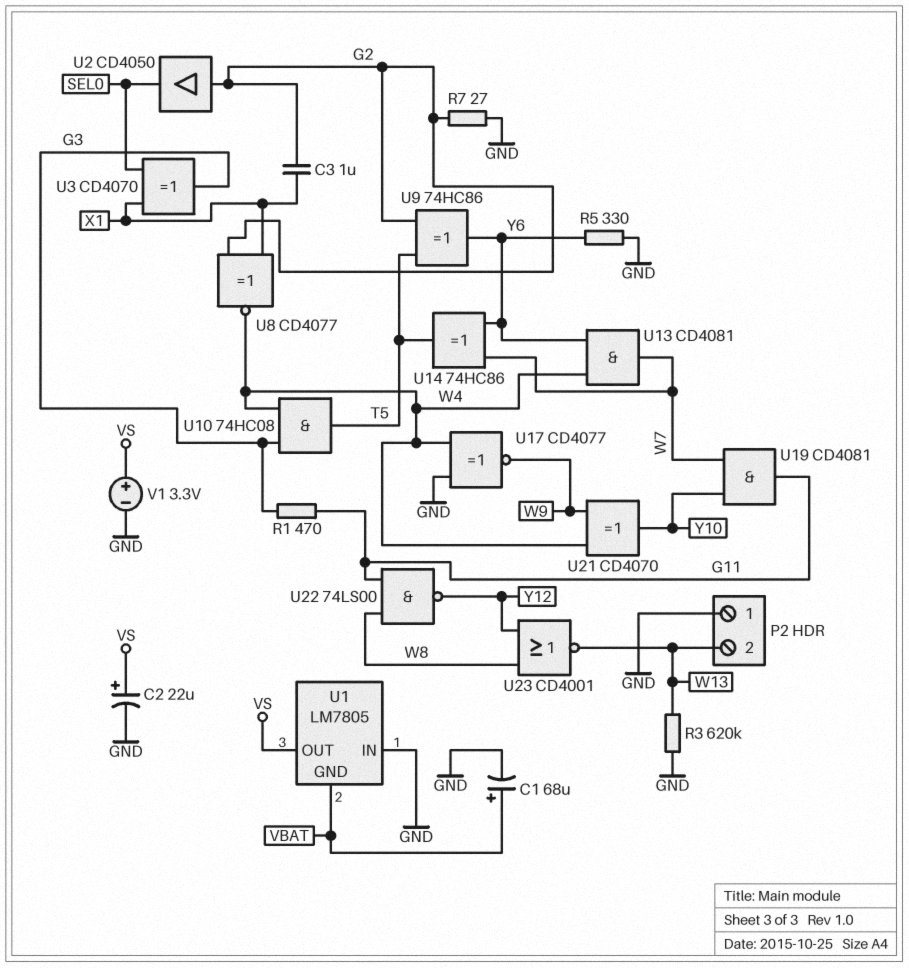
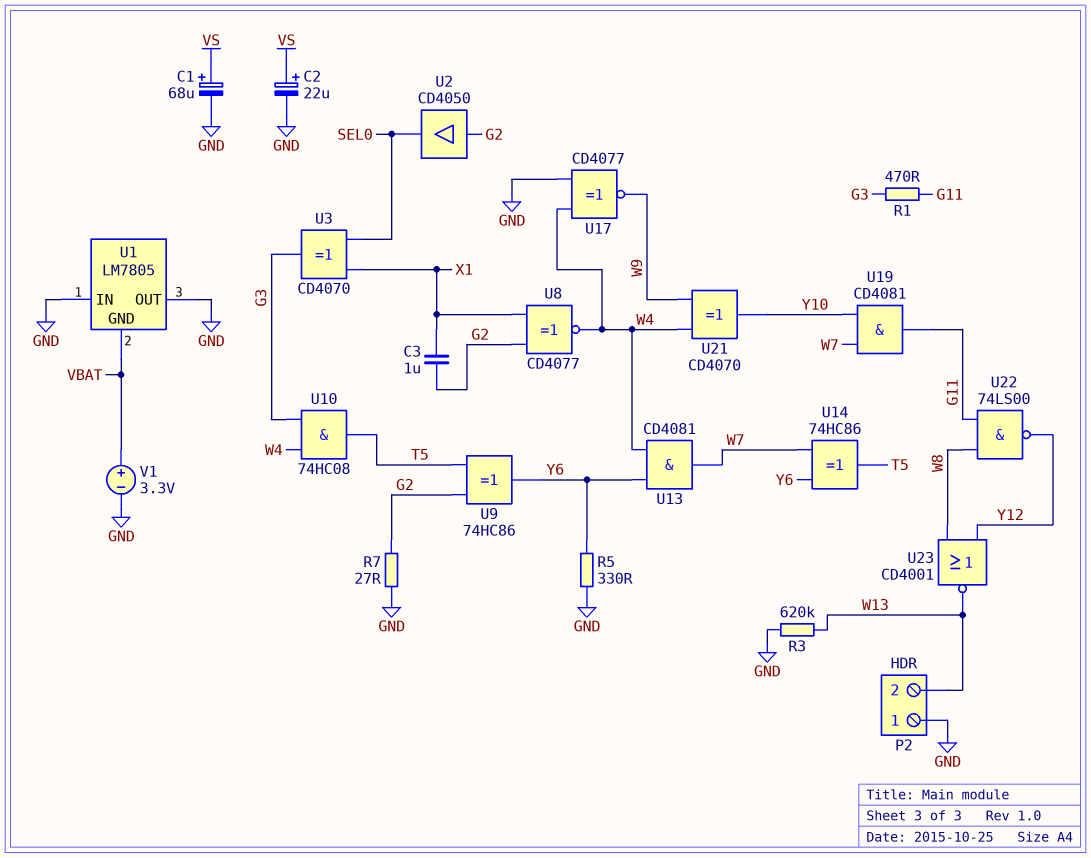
C1: 68uF (plus VBAT, minus GND) -> 68uF (plus VS, minus GND)
U1 pin OUT: VS -> GND
V1: 3.3V (plus VS, minus GND) -> 3.3V (plus VBAT, minus GND)

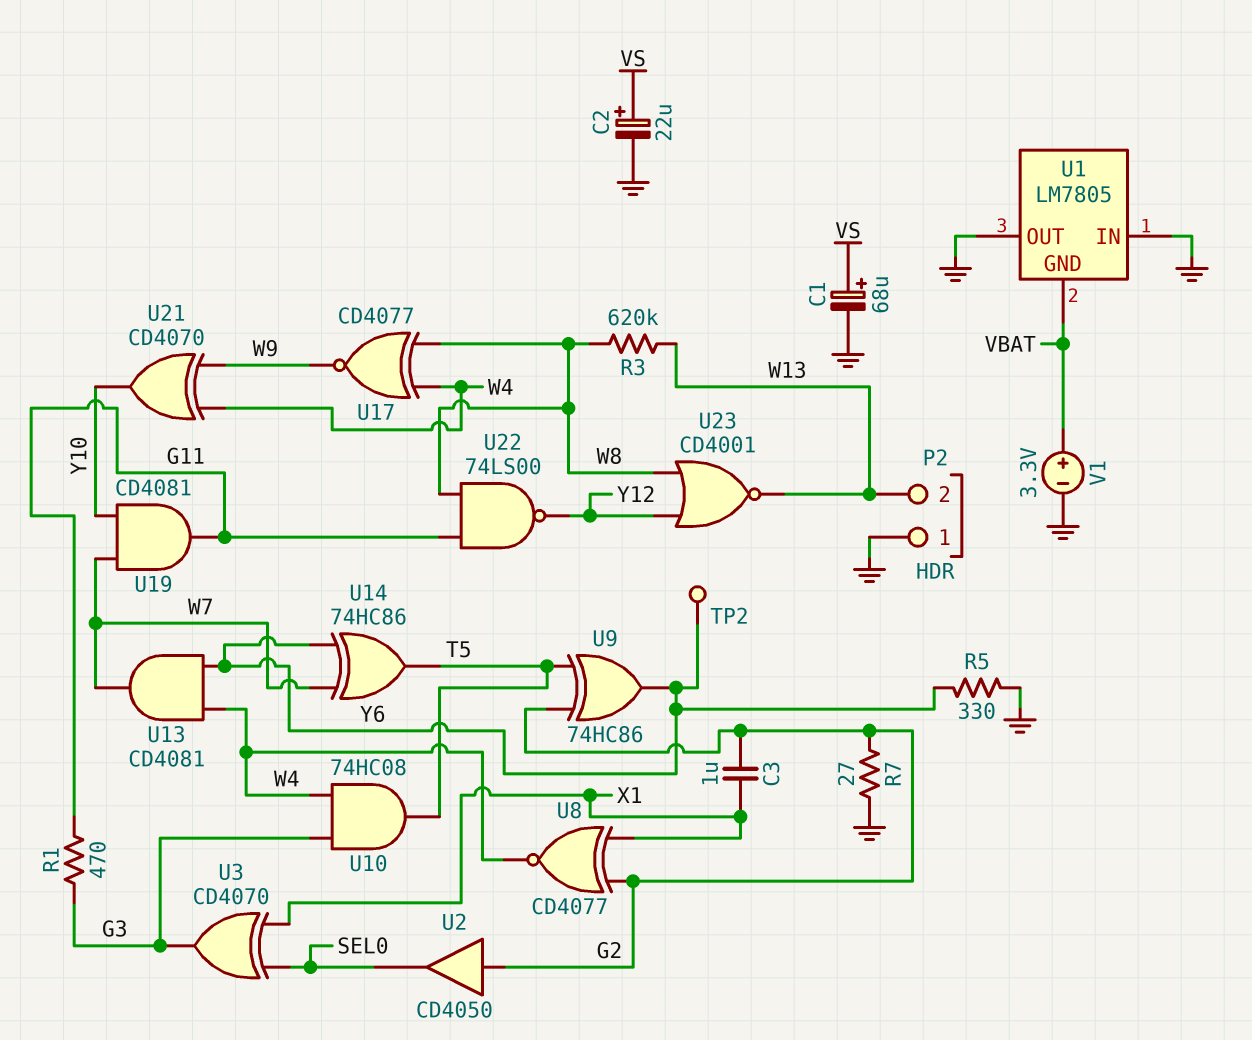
R3: 620k (GND, W13) -> 620k (W8, W13)
TP2: none -> test point (Y6)
U17: XNOR CD4077 (in GND, in W4, out W9) -> XNOR CD4077 (in W4, in W8, out W9)

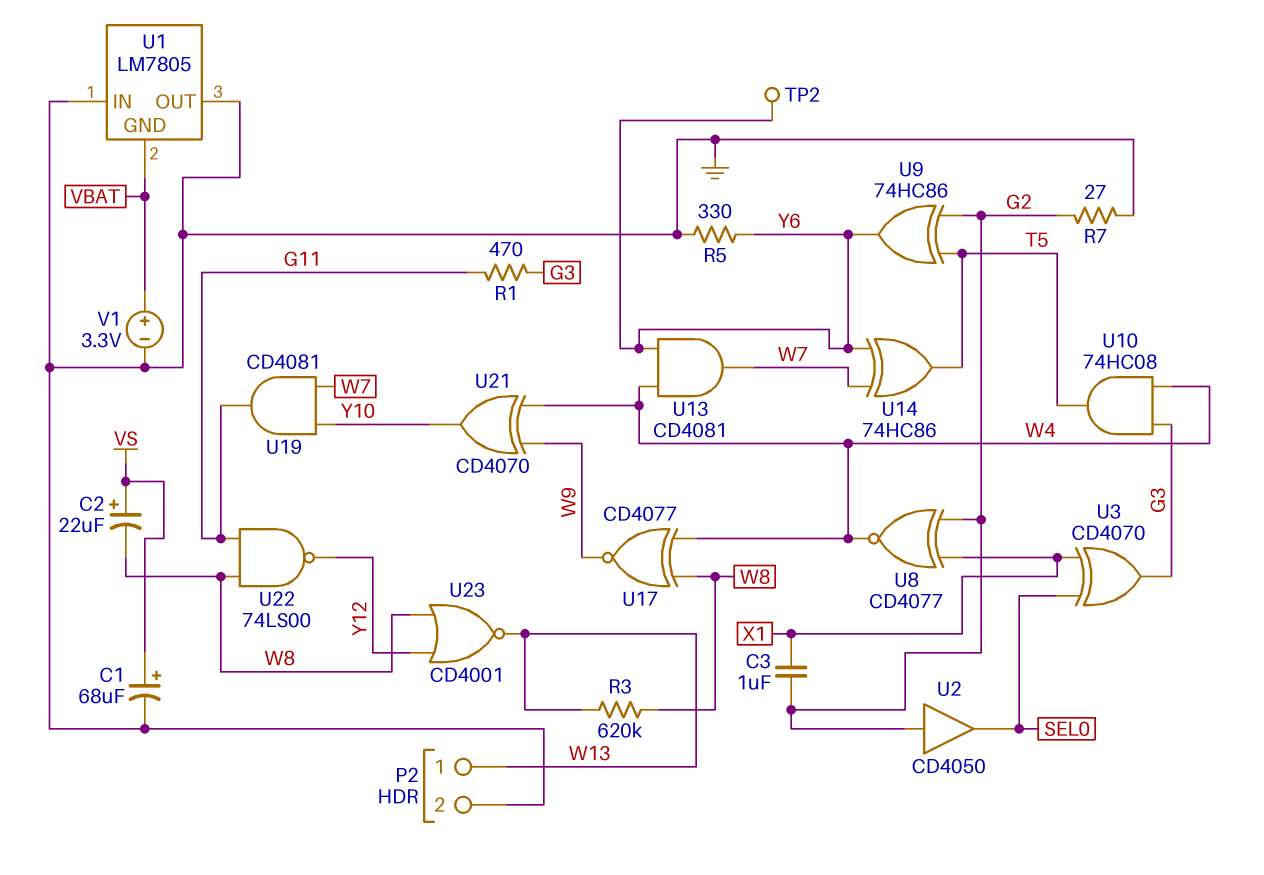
C2: 22uF (plus VS, minus GND) -> 22uF (plus VS, minus W8)
P2 pin 1: GND -> W13
P2 pin 2: W13 -> GND

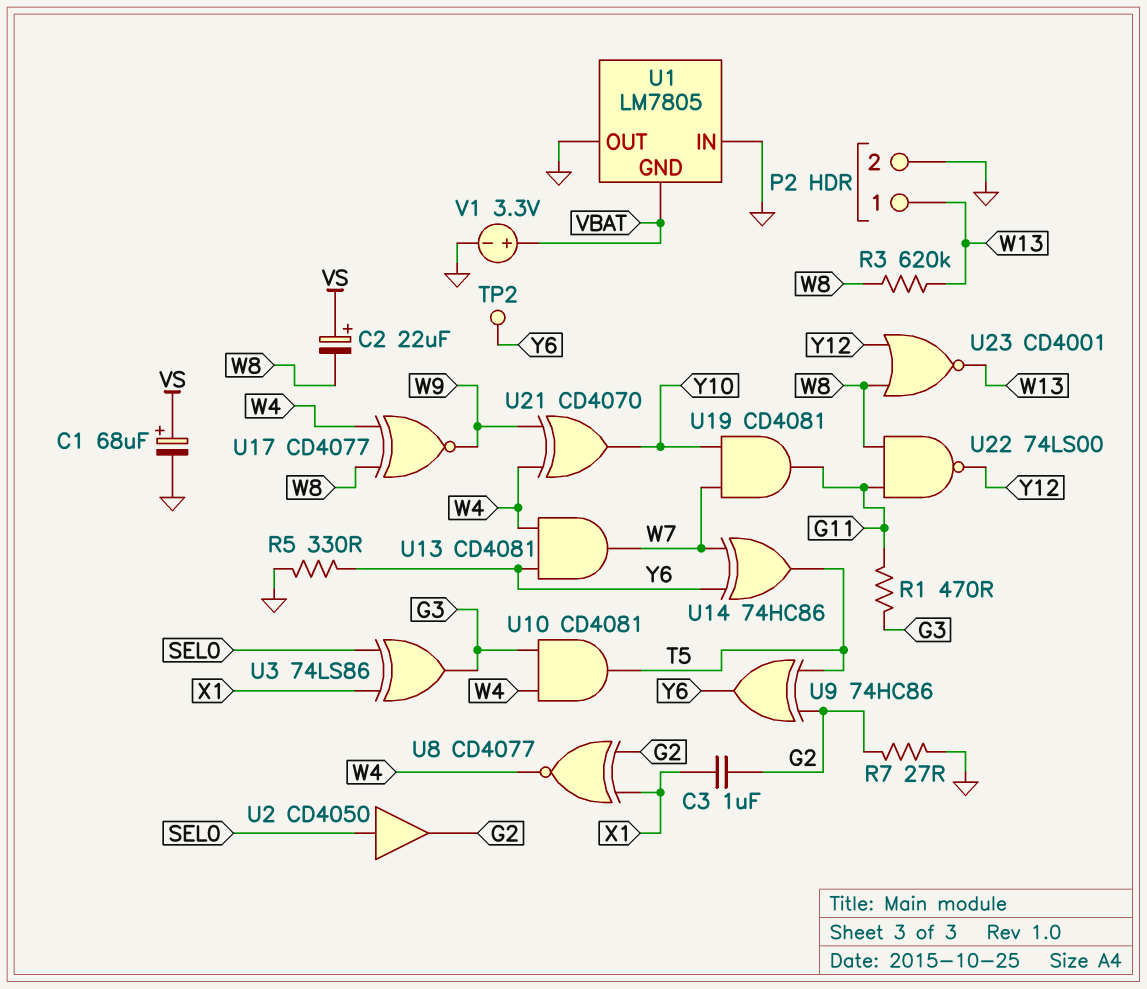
U2: buffer CD4050 (in G2, out SEL0) -> buffer CD4050 (in SEL0, out G2)
U3: XOR CD4070 (in SEL0, in X1, out G3) -> XOR 74LS86 (in SEL0, in X1, out G3)
U10: AND 74HC08 (in G3, in W4, out T5) -> AND CD4081 (in G3, in W4, out T5)

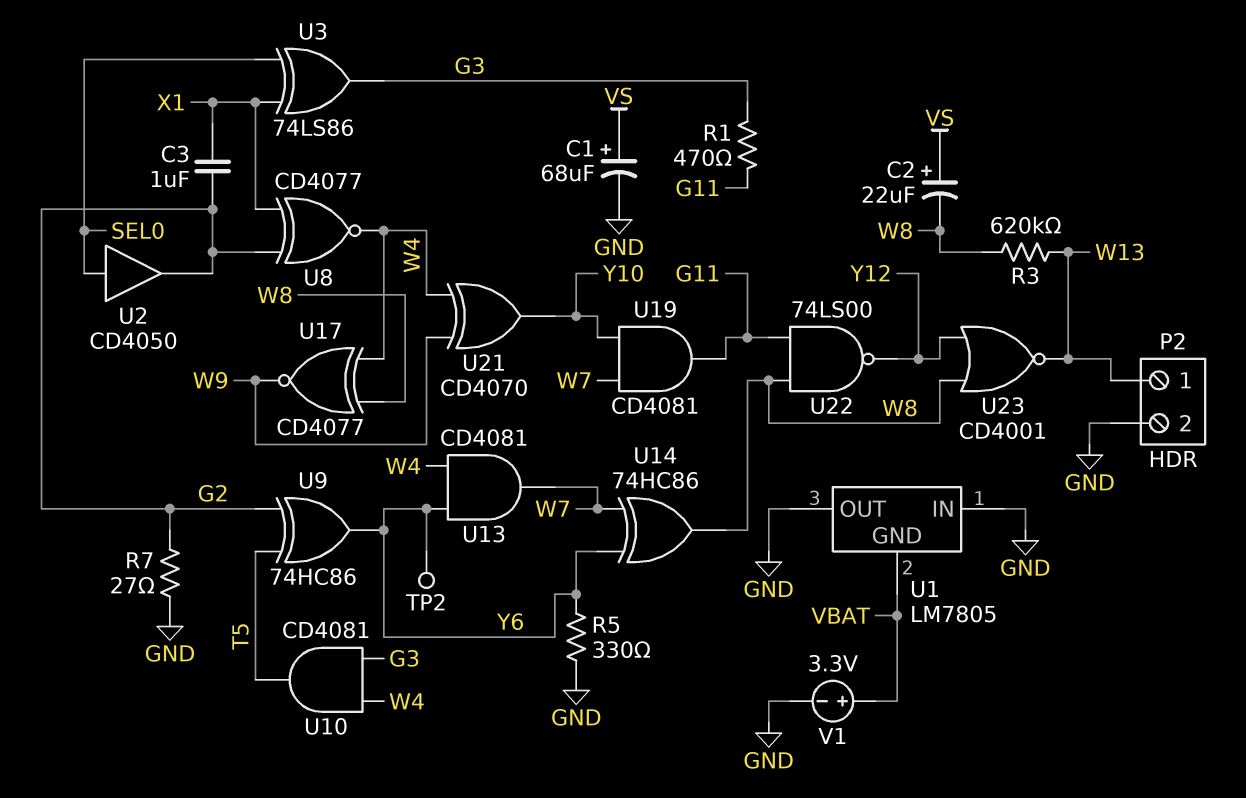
U14: XOR 74HC86 (in W7, in Y6, out T5) -> XOR 74HC86 (in W7, in Y6, out W8)

